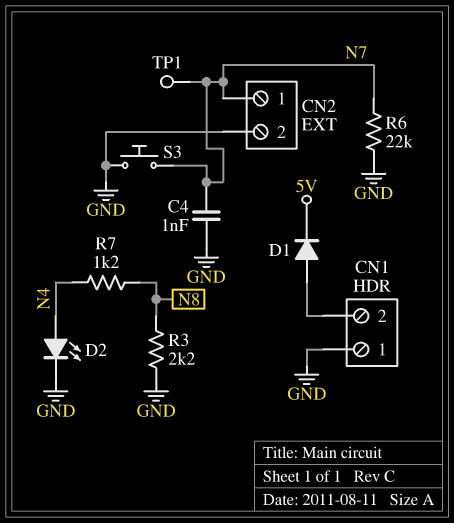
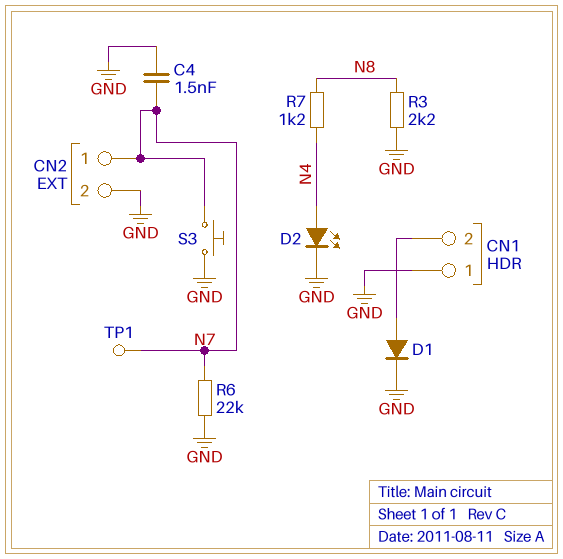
C4: 1nF (GND, N7) -> 1.5nF (GND, N7)
D1: diode (A CN1/2, K 5V) -> diode (A CN1/2, K GND)

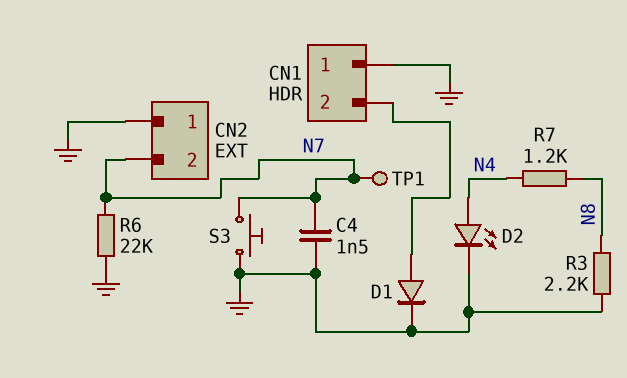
CN2 pin 1: N7 -> GND
CN2 pin 2: GND -> N7

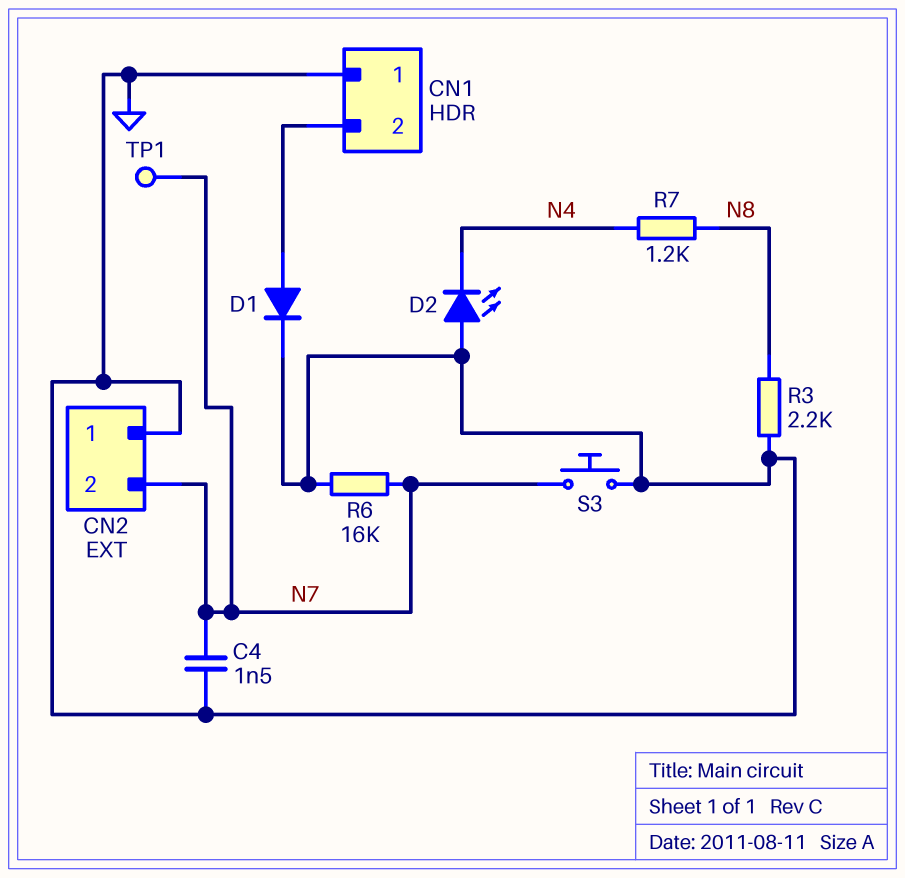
D2: LED (A N4, K GND) -> LED (A GND, K N4)
R6: 22k (GND, N7) -> 16k (GND, N7)

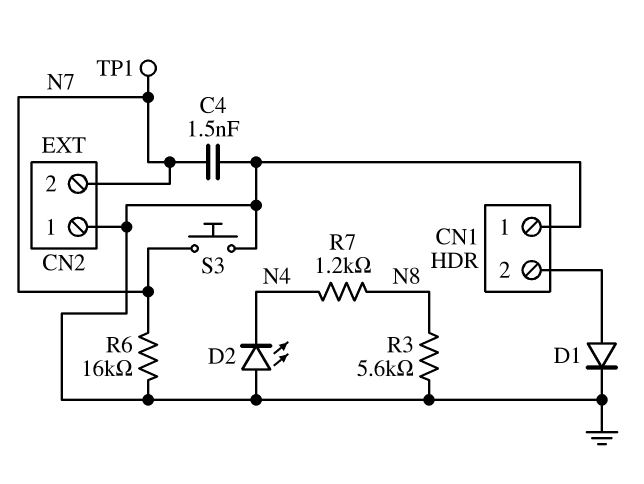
R3: 2.2k (GND, N8) -> 5.6k (GND, N8)

